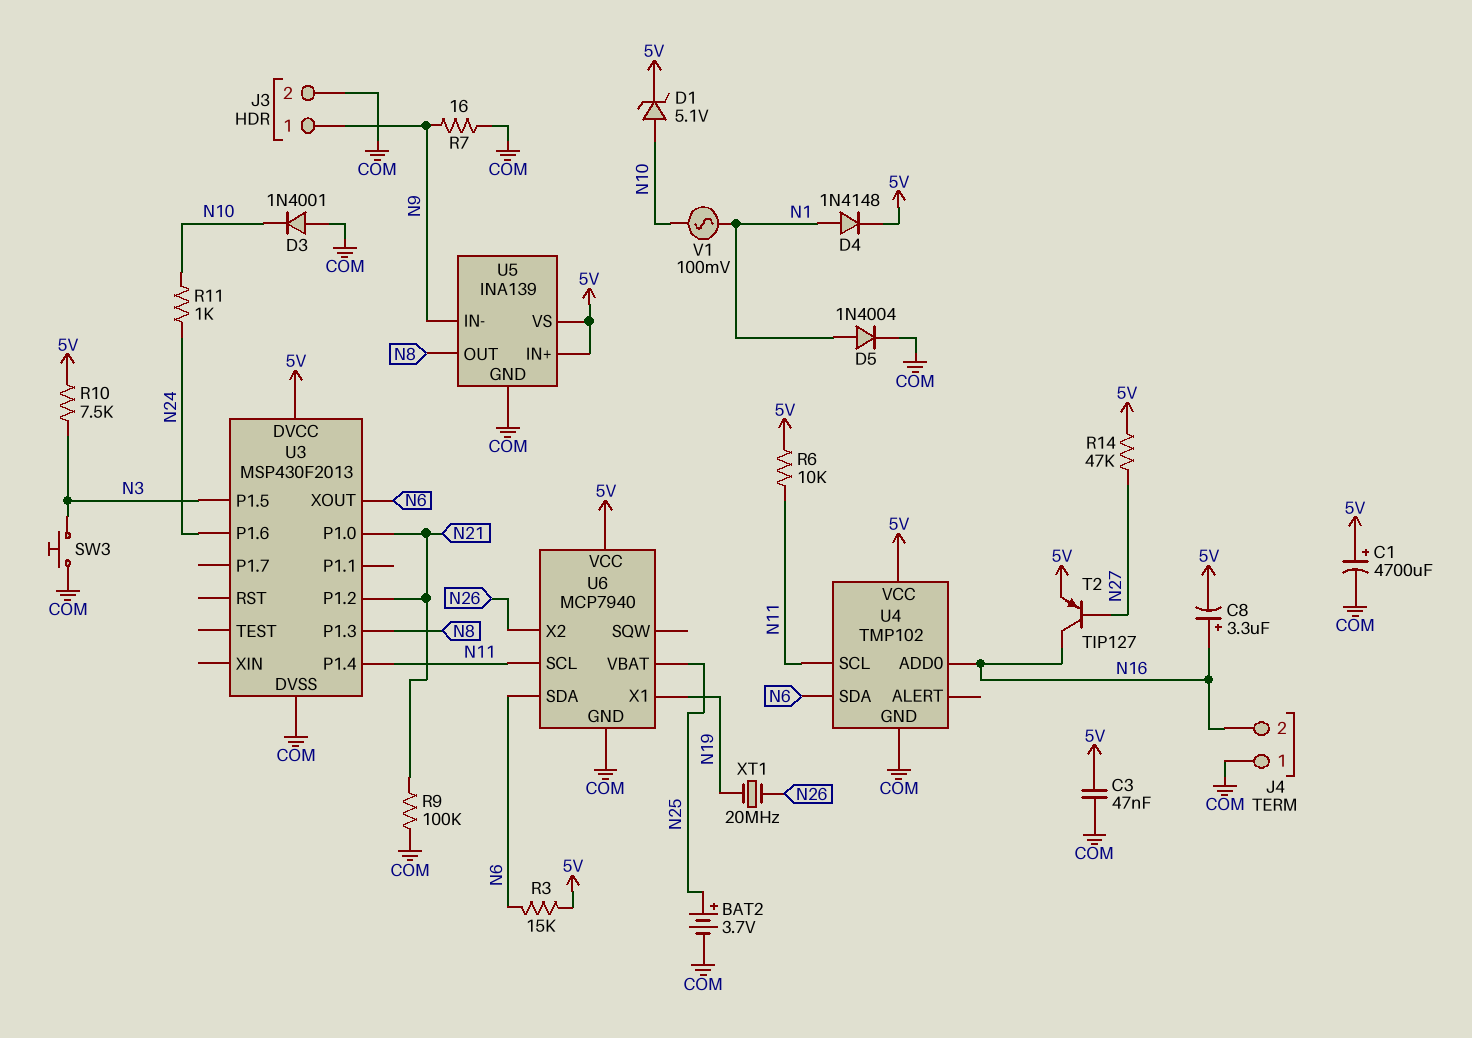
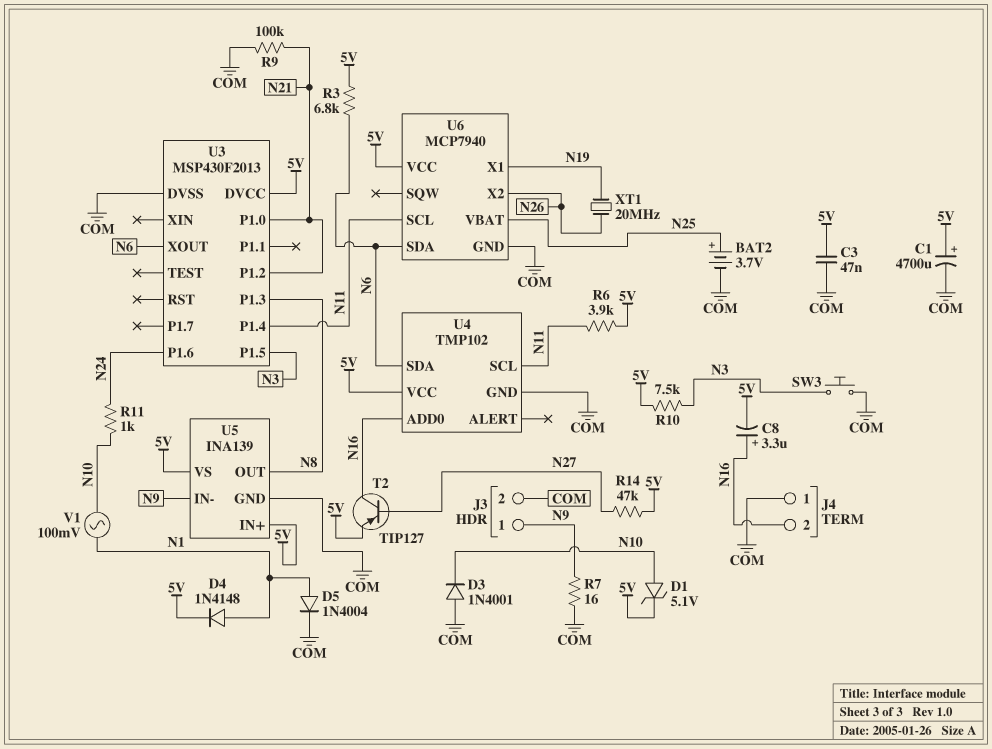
R3: 15k (5V, N6) -> 6.8k (5V, N6)
R6: 10k (5V, N11) -> 3.9k (5V, N11)

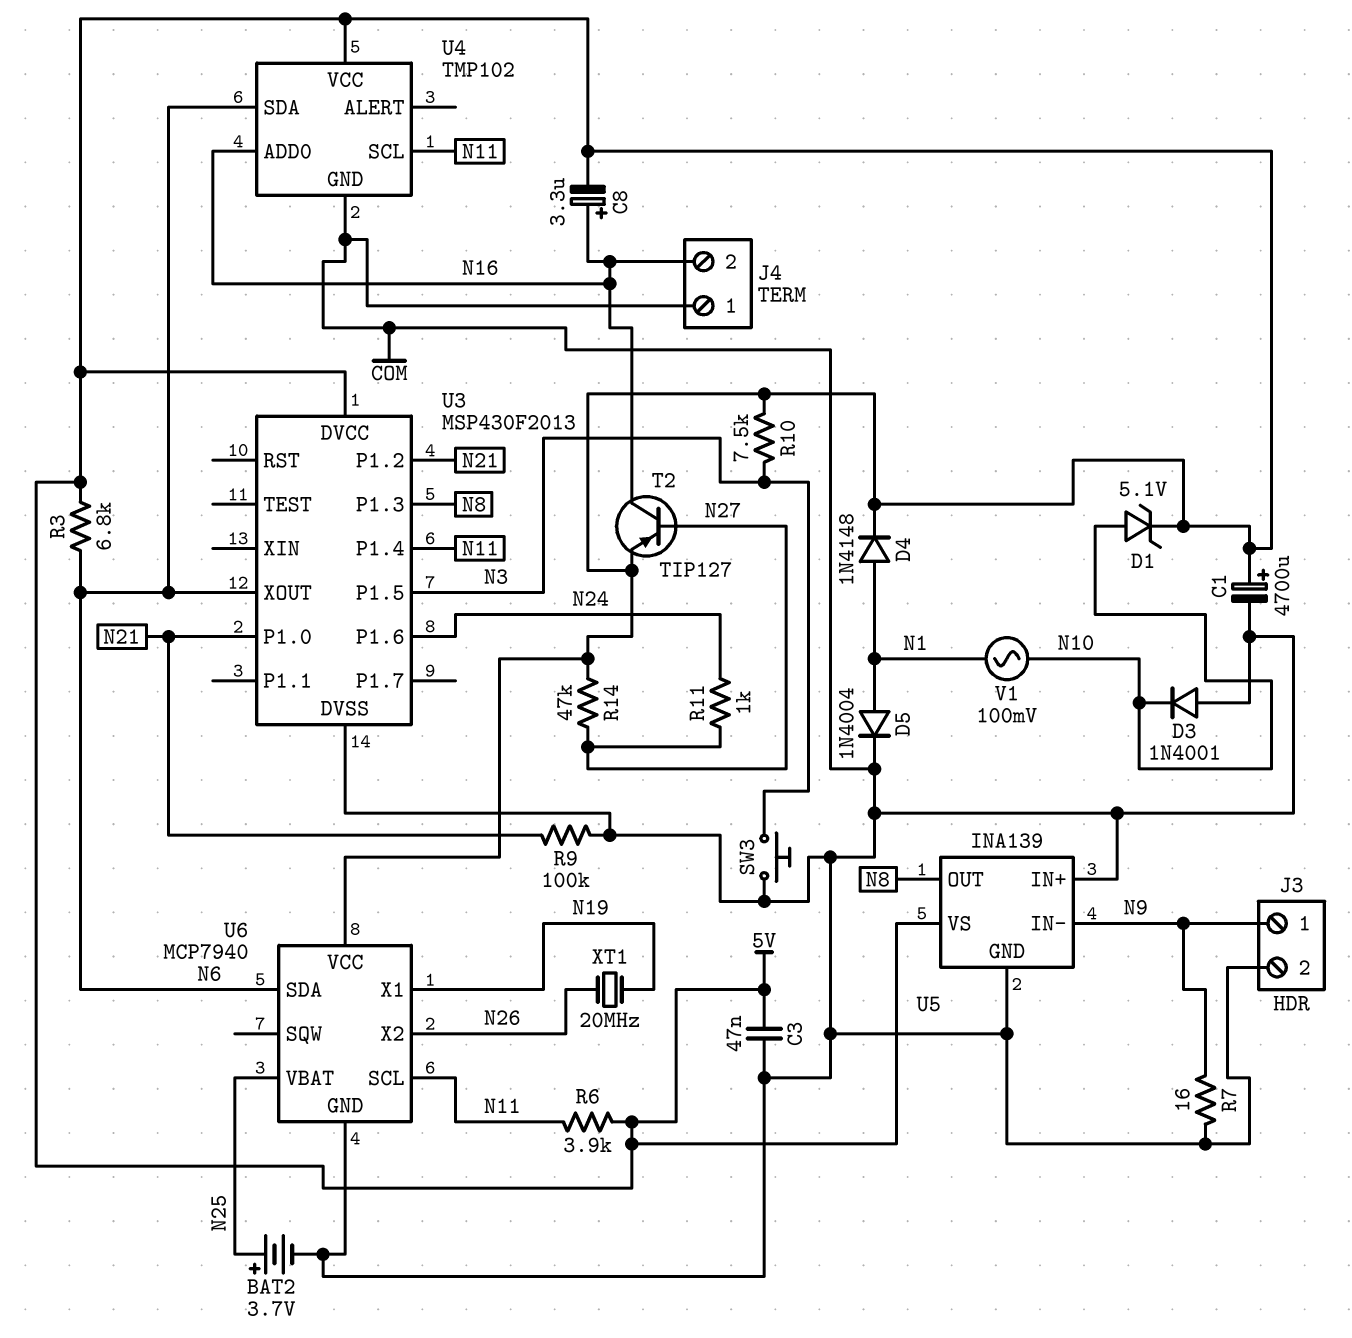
R11: 1k (N10, N24) -> 1k (N24, N27)
U5 pin IN+: 5V -> COM

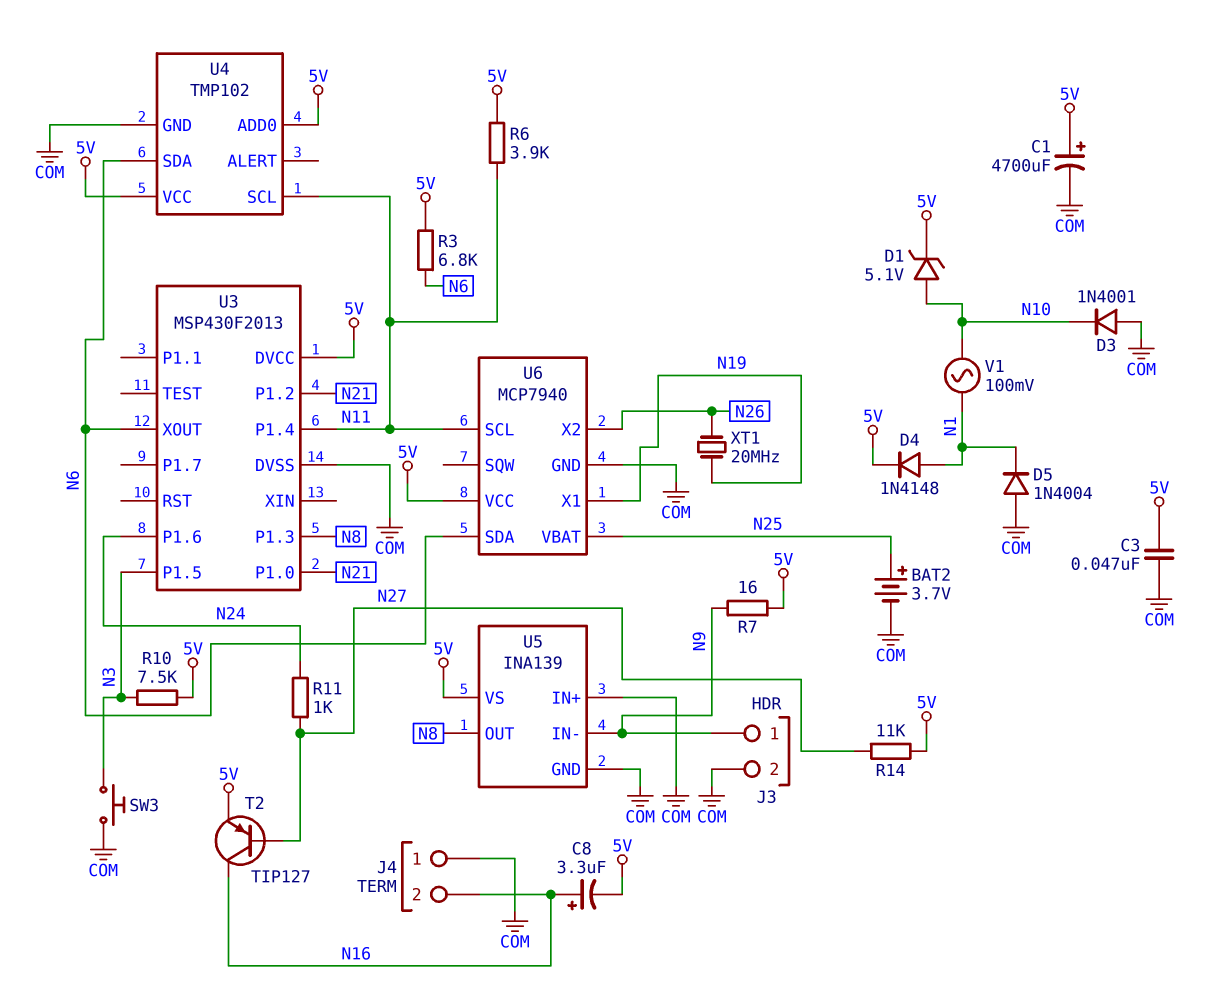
D5: diode 1N4004 (A N1, K COM) -> diode 1N4004 (A COM, K N1)
R7: 16 (COM, N9) -> 16 (5V, N9)
R9: 100k (COM, N21) -> none
R14: 47k (5V, N27) -> 11k (5V, N27)
U4 pin ADD0: N16 -> 5V

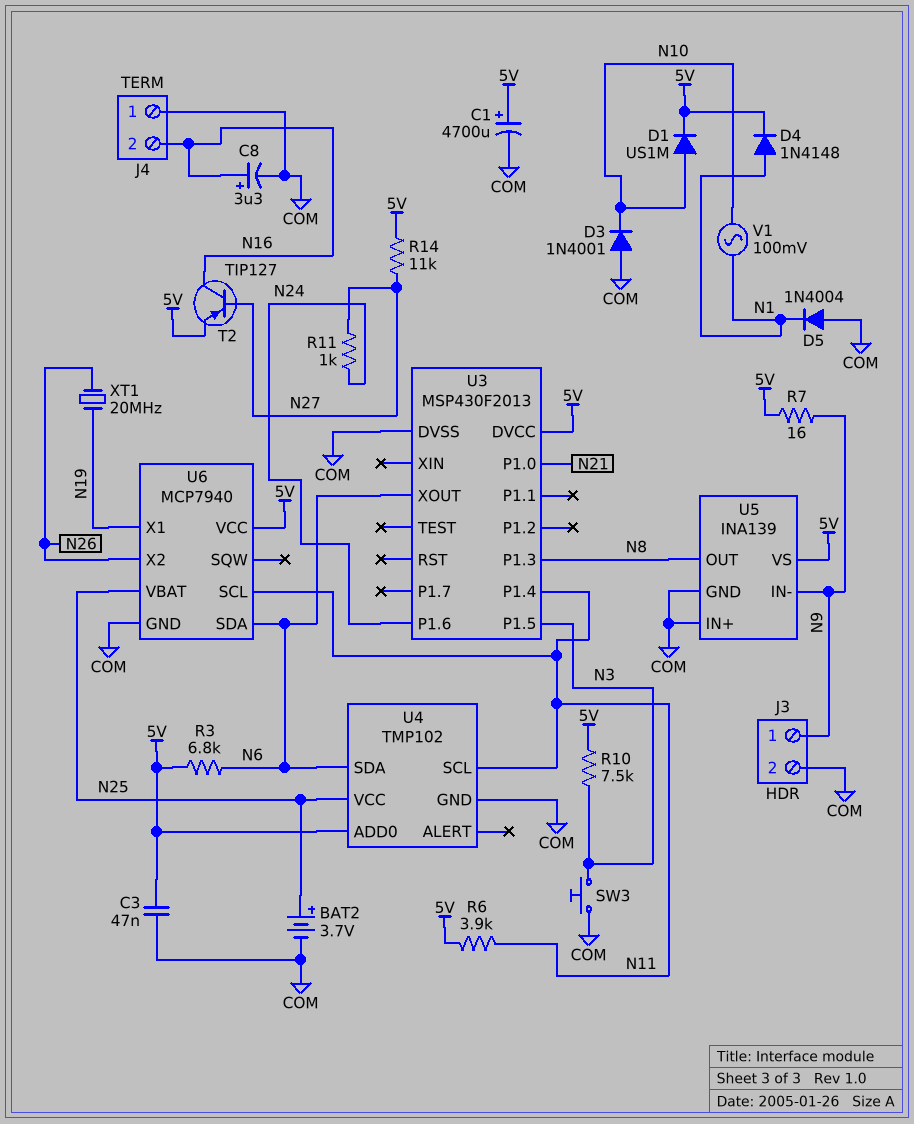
C8: 3.3uF (plus N16, minus 5V) -> 3.3uF (plus N16, minus COM)
D1: zener 5.1V (A N10, K 5V) -> diode US1M (A N10, K 5V)
U3 pin P1.2: N21 -> none
U4 pin VCC: 5V -> N25

